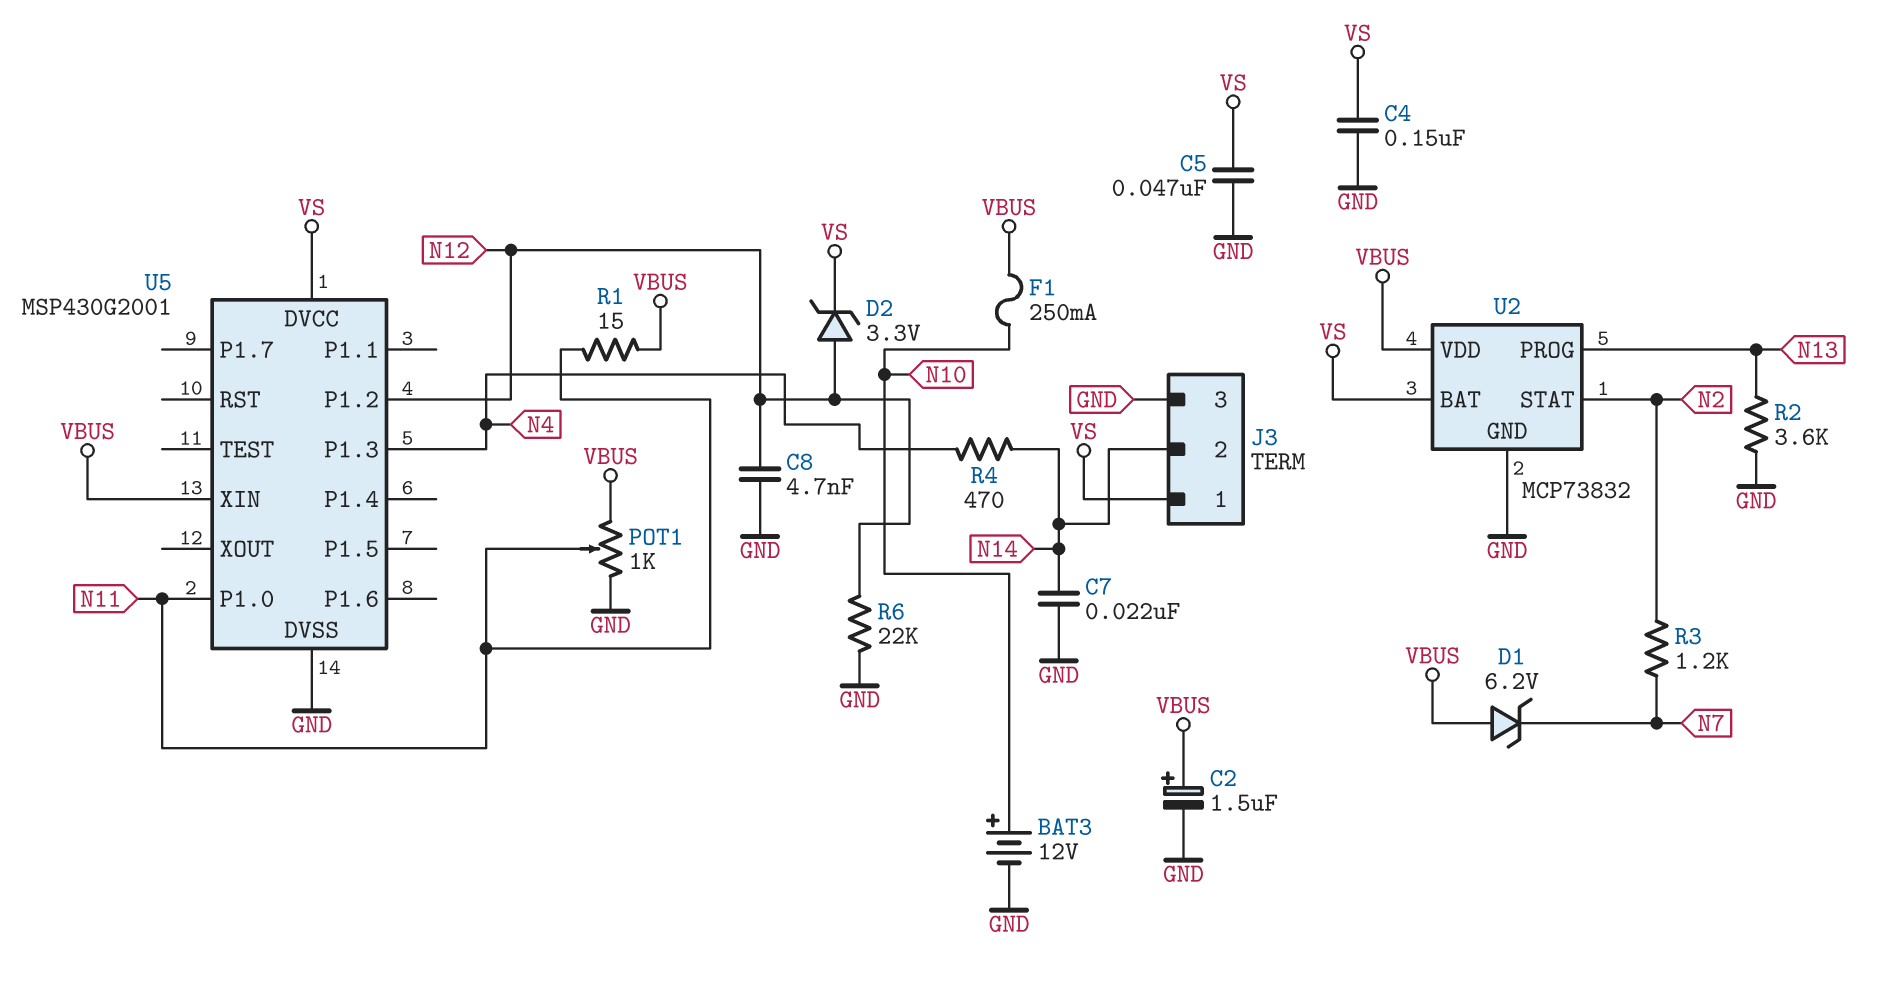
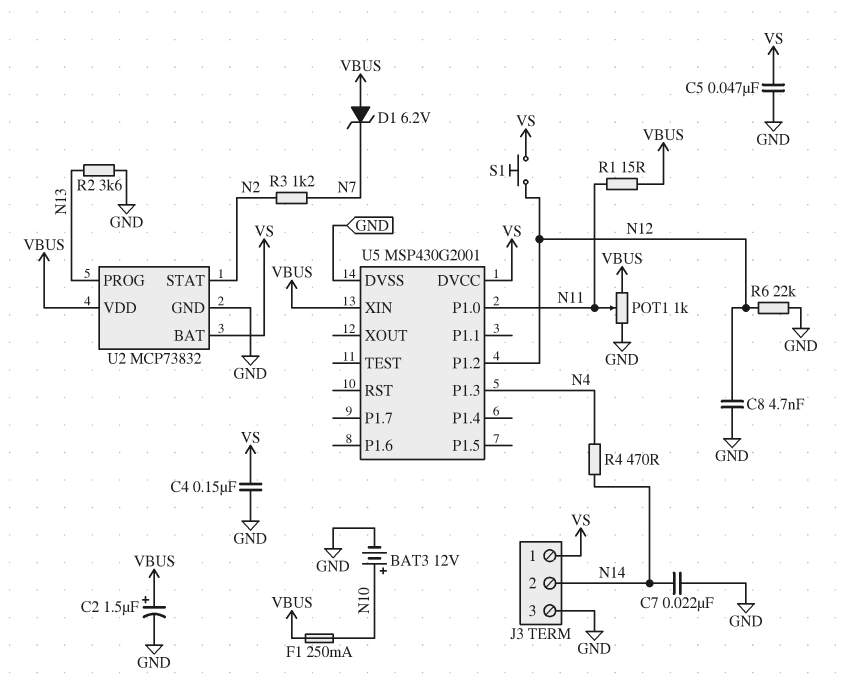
D2: zener 3.3V (A N12, K VS) -> none
S1: none -> button (N12, VS)

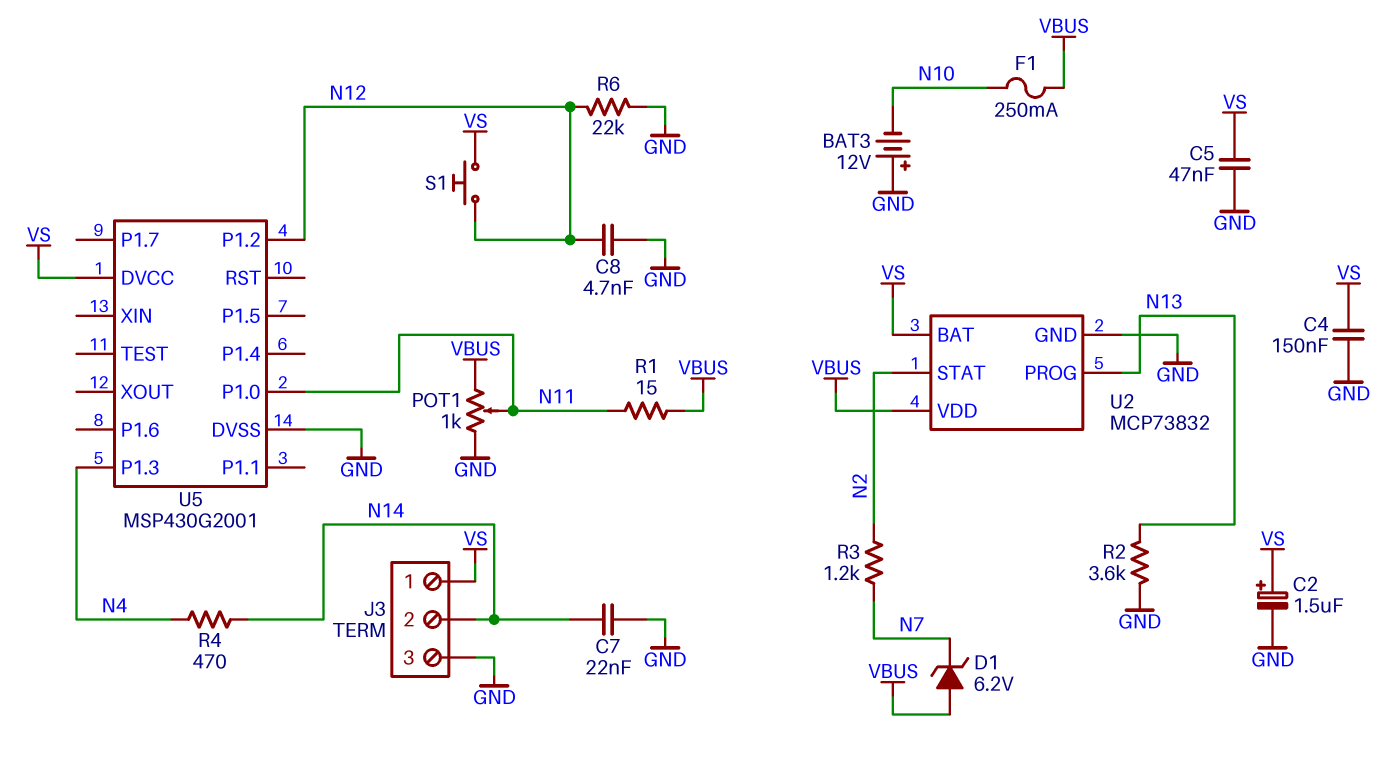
BAT3: 12V (plus N10, minus GND) -> 12V (plus GND, minus N10)
C2: 1.5uF (plus VBUS, minus GND) -> 1.5uF (plus VS, minus GND)
U5 pin XIN: VBUS -> none

